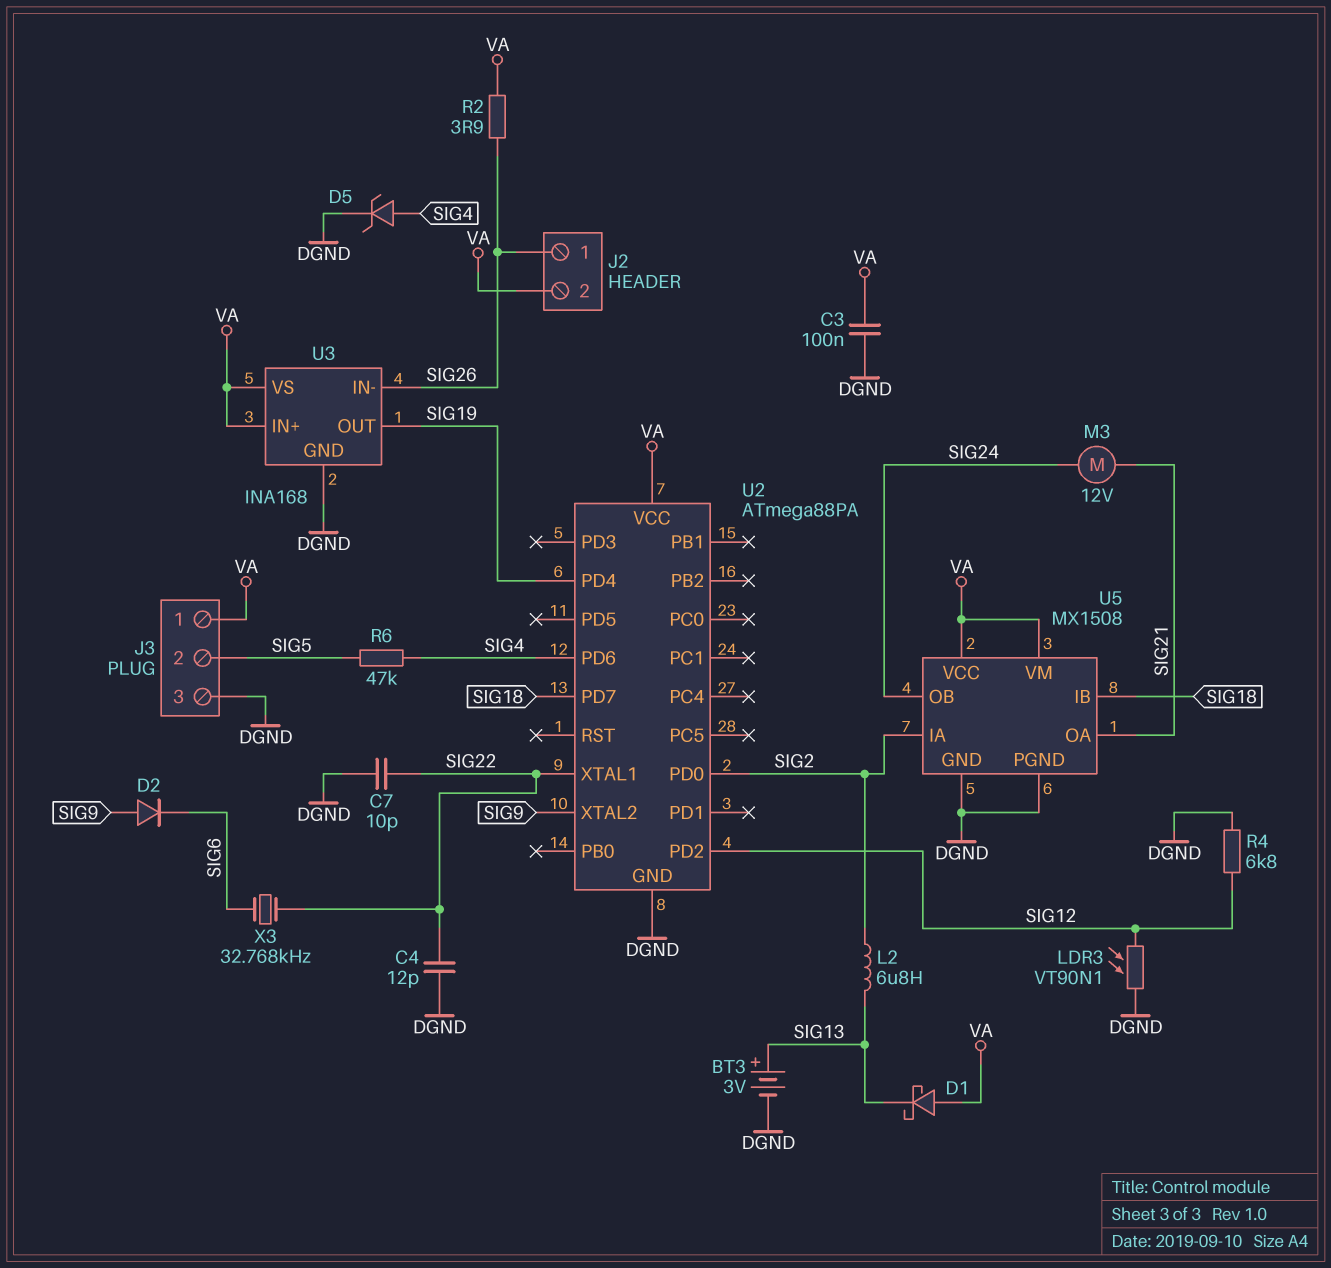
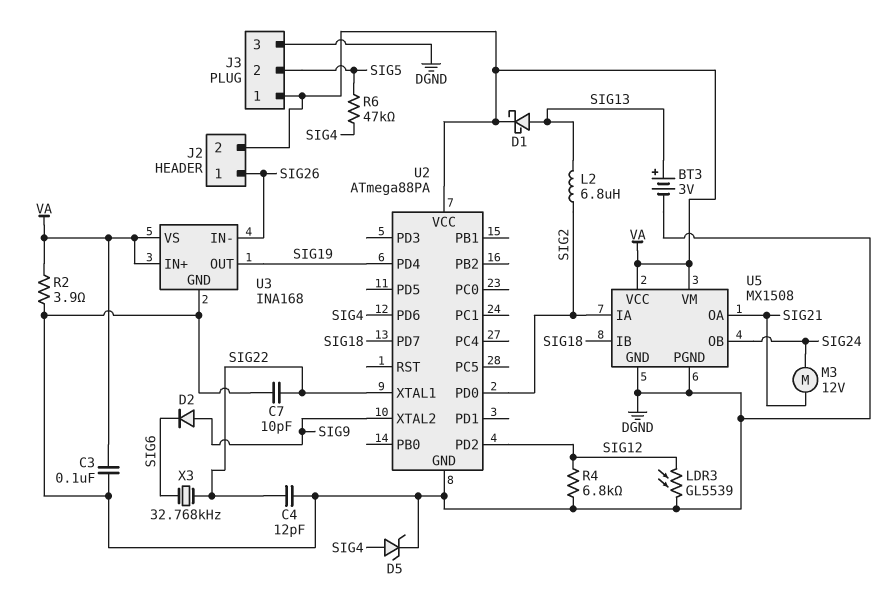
D1: schottky (A VA, K SIG13) -> schottky (A SIG13, K VA)
LDR3: VT90N1 (DGND, SIG12) -> GL5539 (DGND, SIG12)
R2: 3.9 (SIG26, VA) -> 3.9 (DGND, VA)

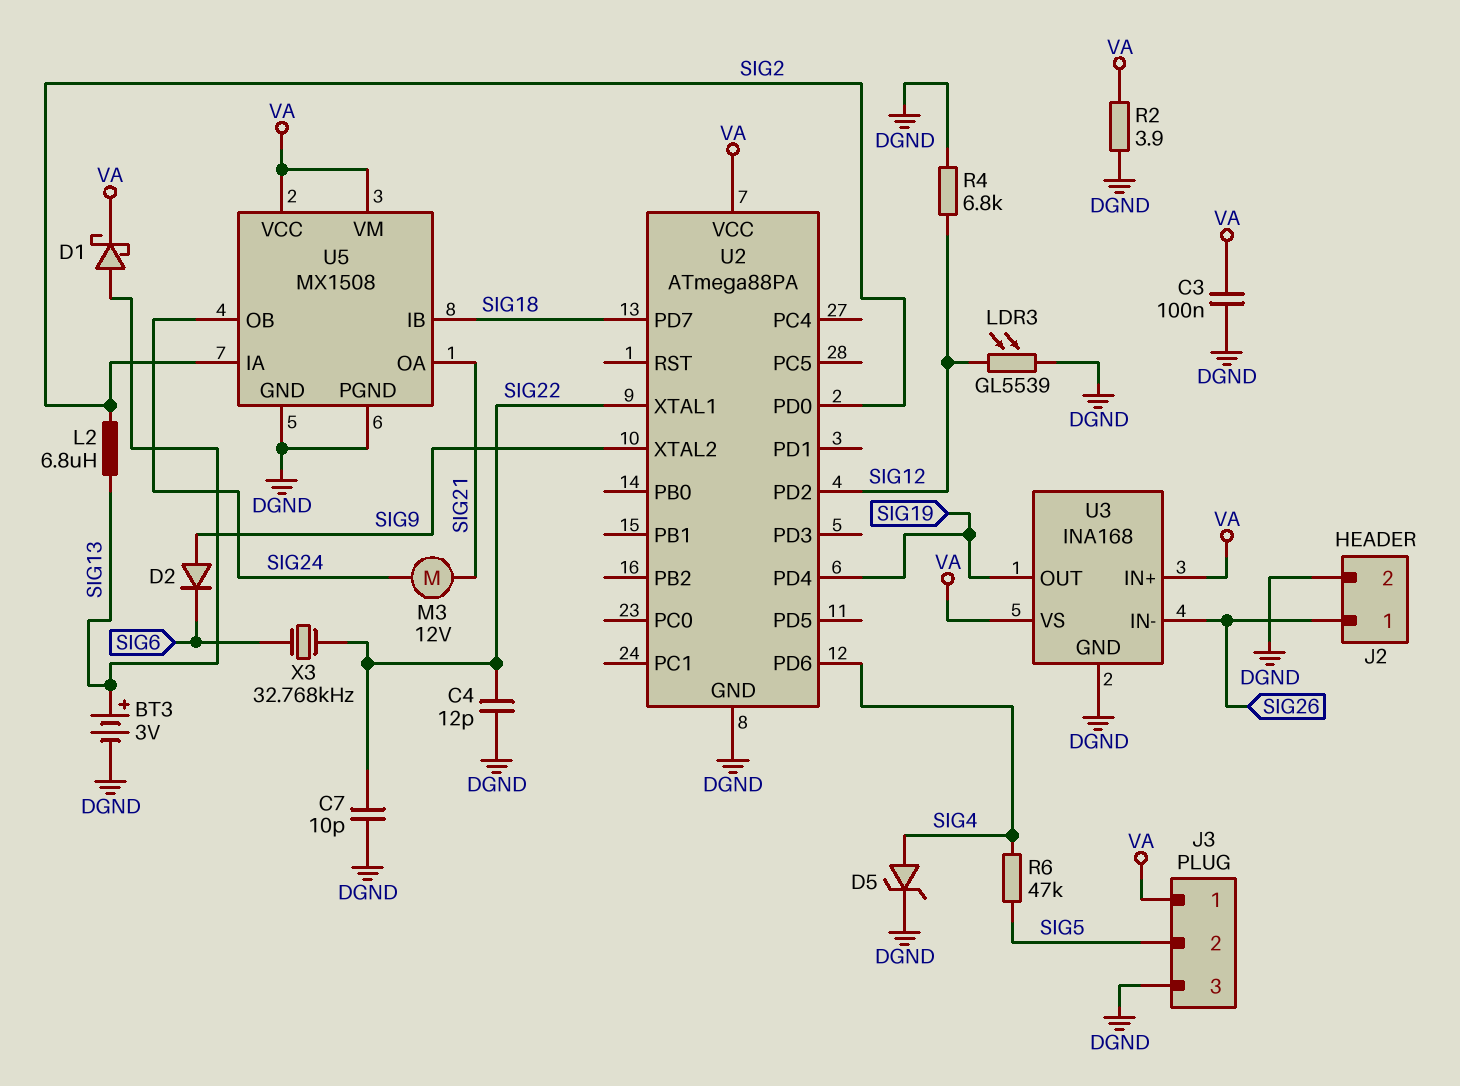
J2 pin 2: VA -> DGND

